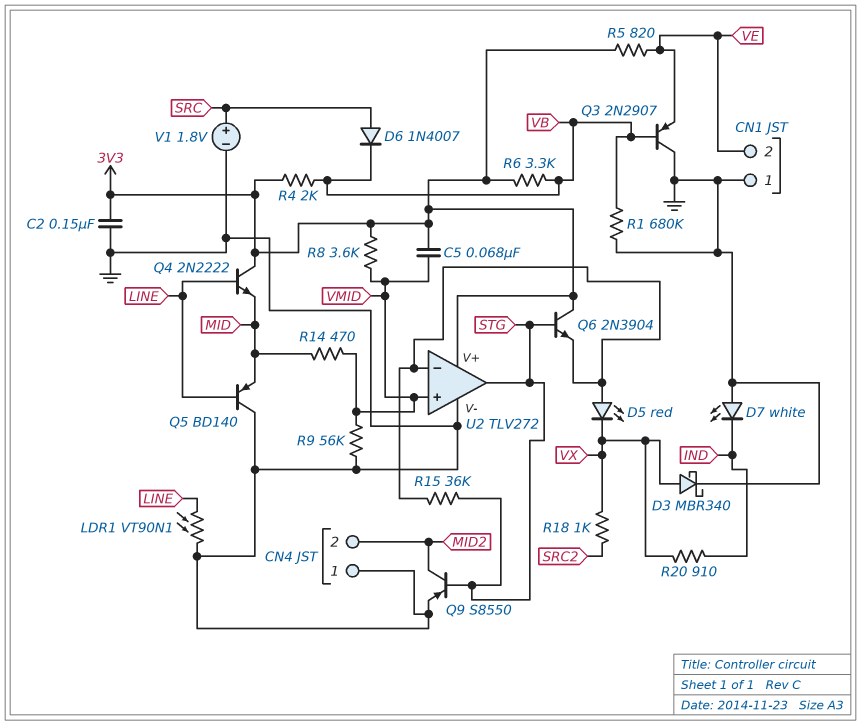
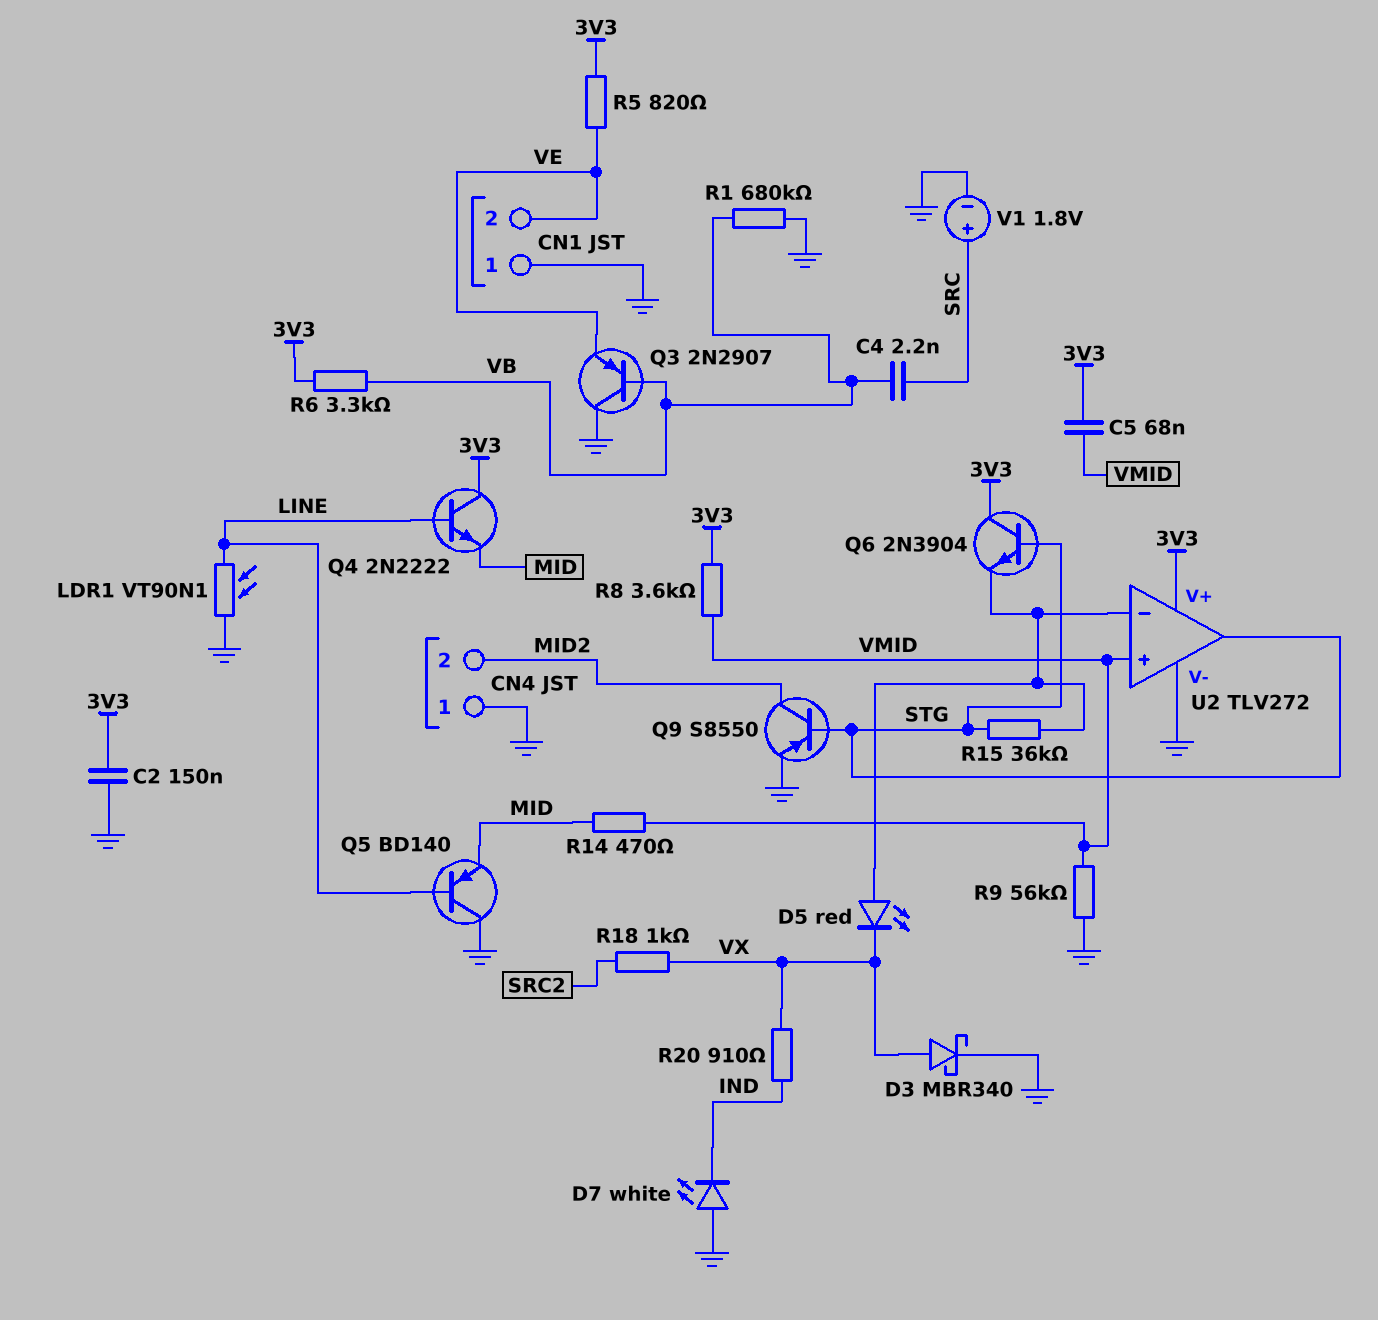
C4: none -> 2.2nF (SRC, VB)
D6: diode 1N4007 (A SRC, K VB) -> none
R4: 2k (3V3, VB) -> none

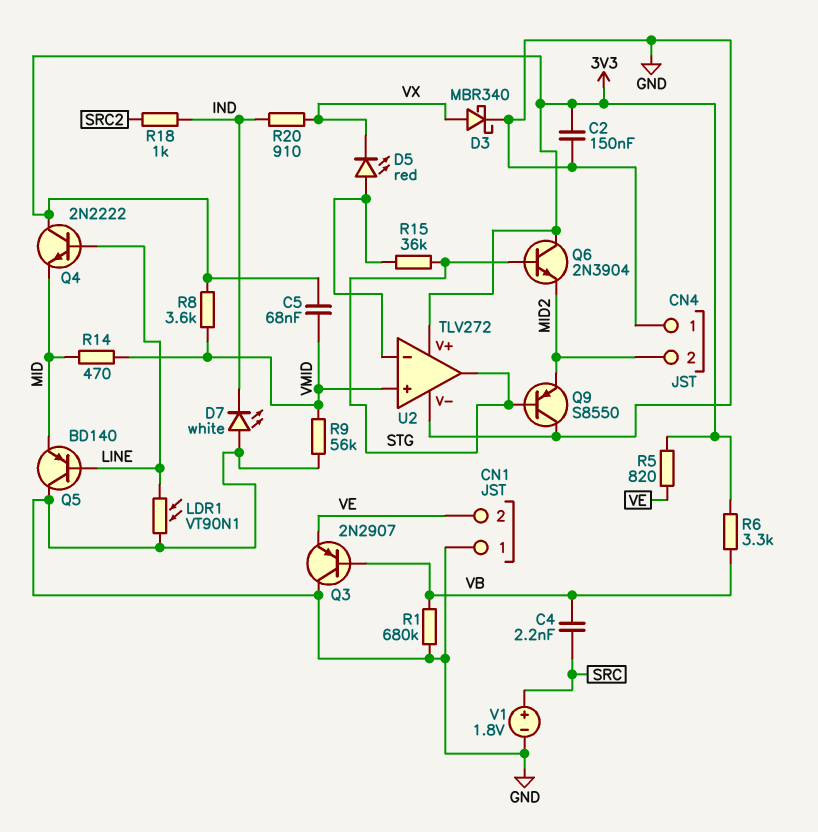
Q6: NPN 2N3904 (B STG, C 3V3, E U2/in-) -> NPN 2N3904 (B STG, C 3V3, E MID2)
Q9: PNP S8550 (B STG, C MID2, E GND) -> PNP S8550 (B STG, C GND, E MID2)
R18: 1k (SRC2, VX) -> 1k (IND, SRC2)

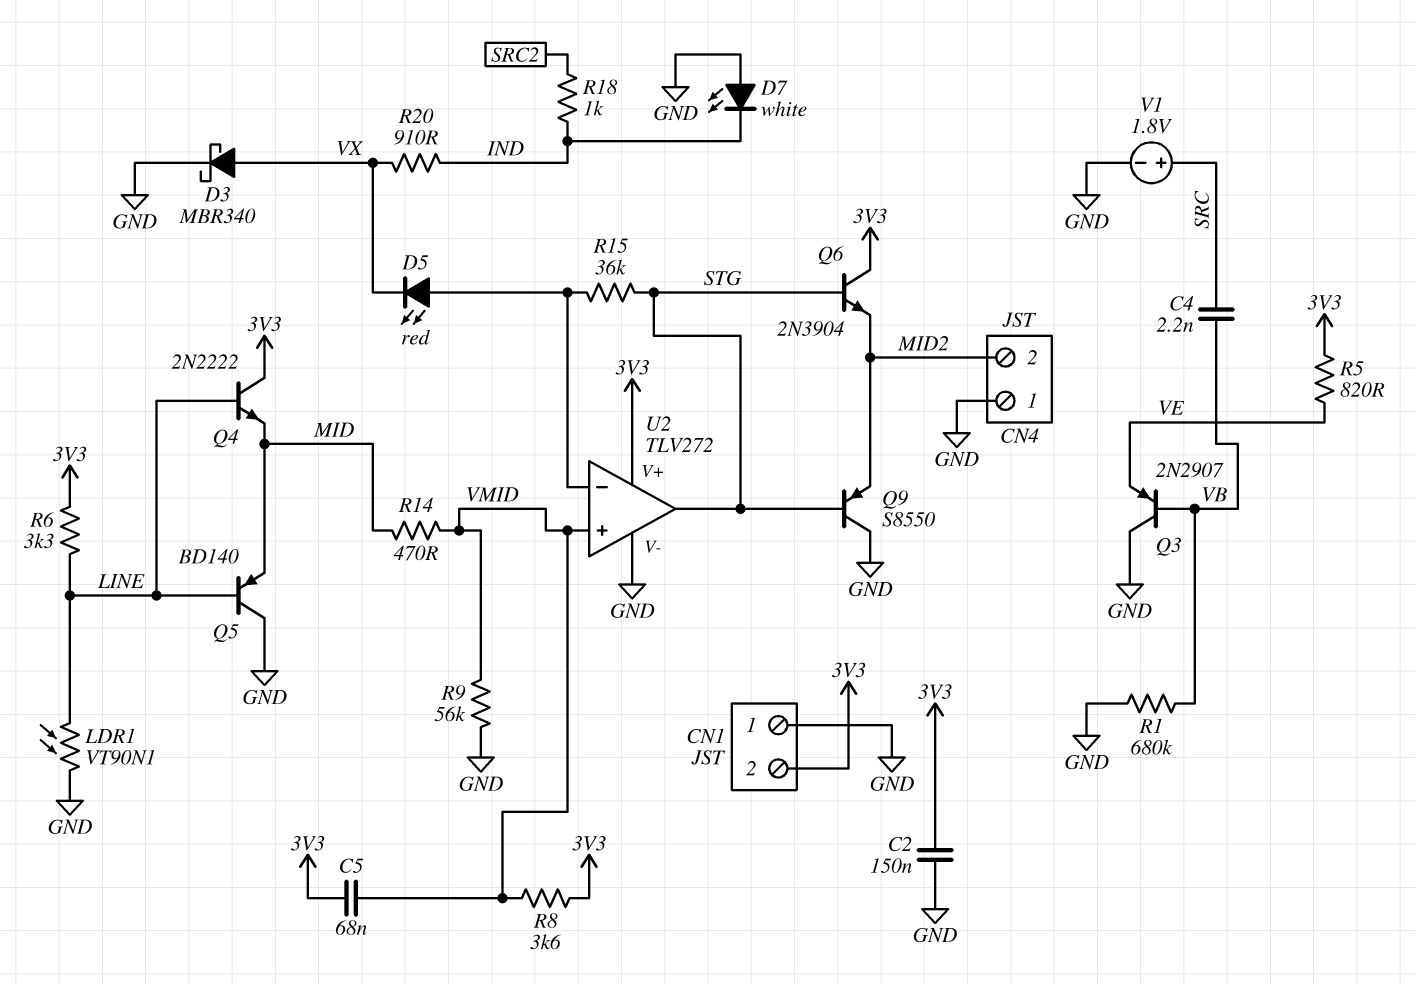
CN1 pin 2: VE -> 3V3
R6: 3.3k (3V3, VB) -> 3.3k (3V3, LINE)

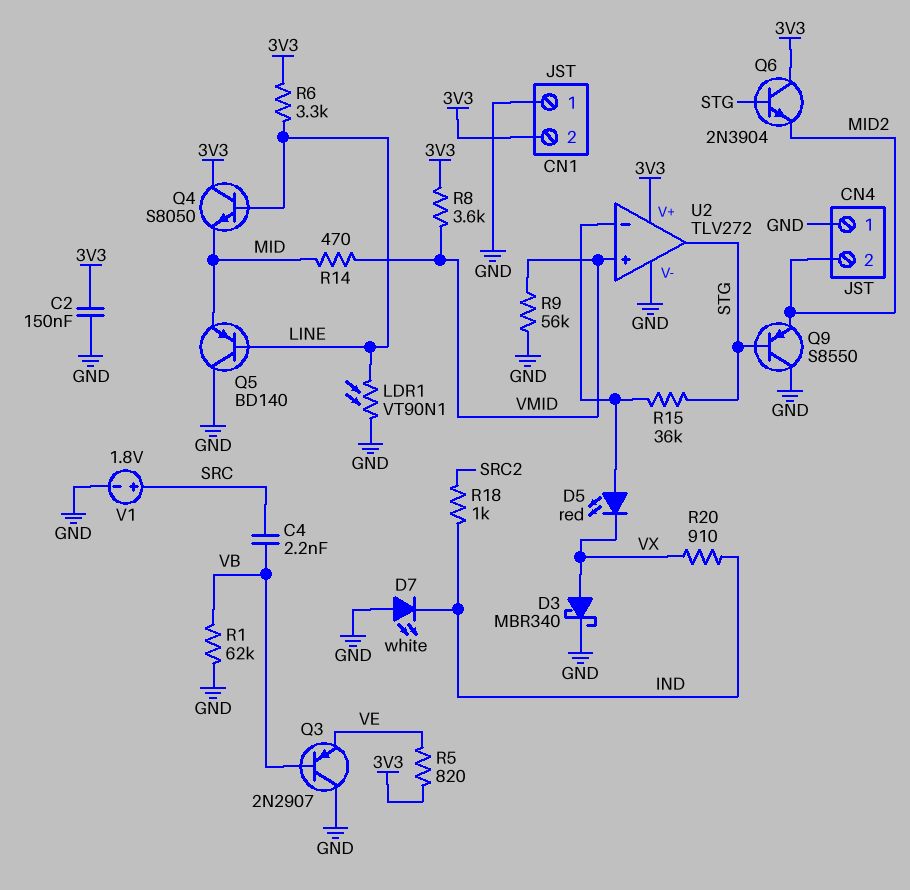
C5: 68nF (3V3, VMID) -> none
Q4: NPN 2N2222 (B LINE, C 3V3, E MID) -> NPN S8050 (B LINE, C 3V3, E MID)
R1: 680k (GND, VB) -> 62k (GND, VB)

